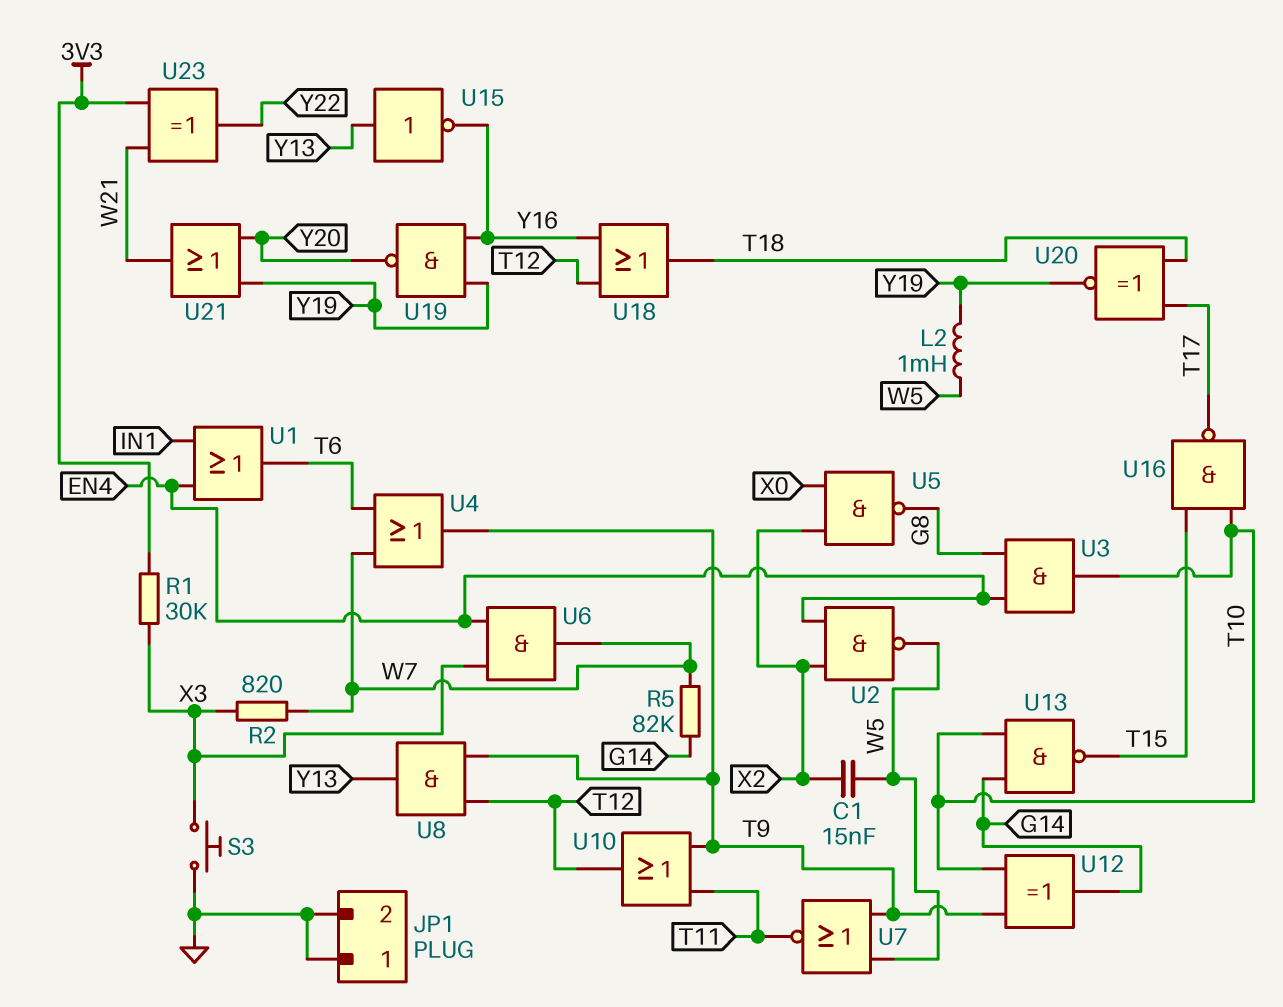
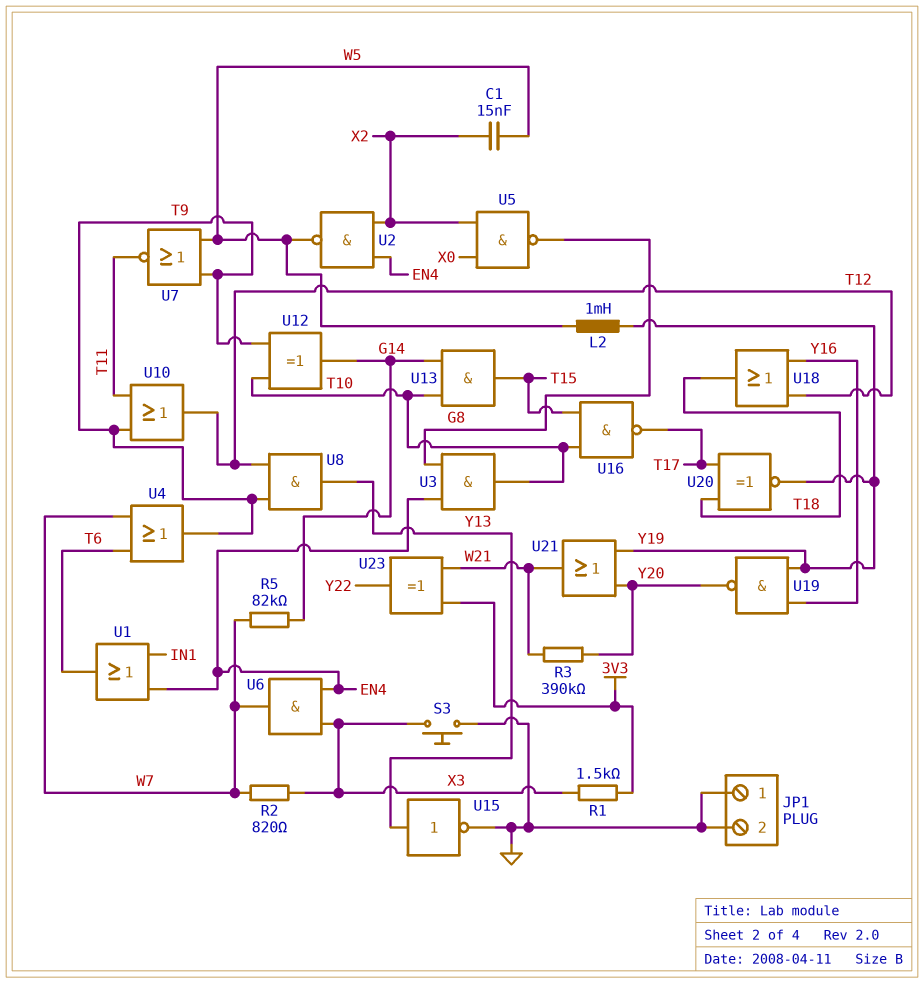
R1: 30k (3V3, X3) -> 1.5k (3V3, X3)
R3: none -> 390k (W21, Y20)
U13: NAND (in G14, in T10, out T15) -> AND (in G14, in T10, out T15)
U15: NOT (in Y13, out Y16) -> NOT (in Y13, out GND)

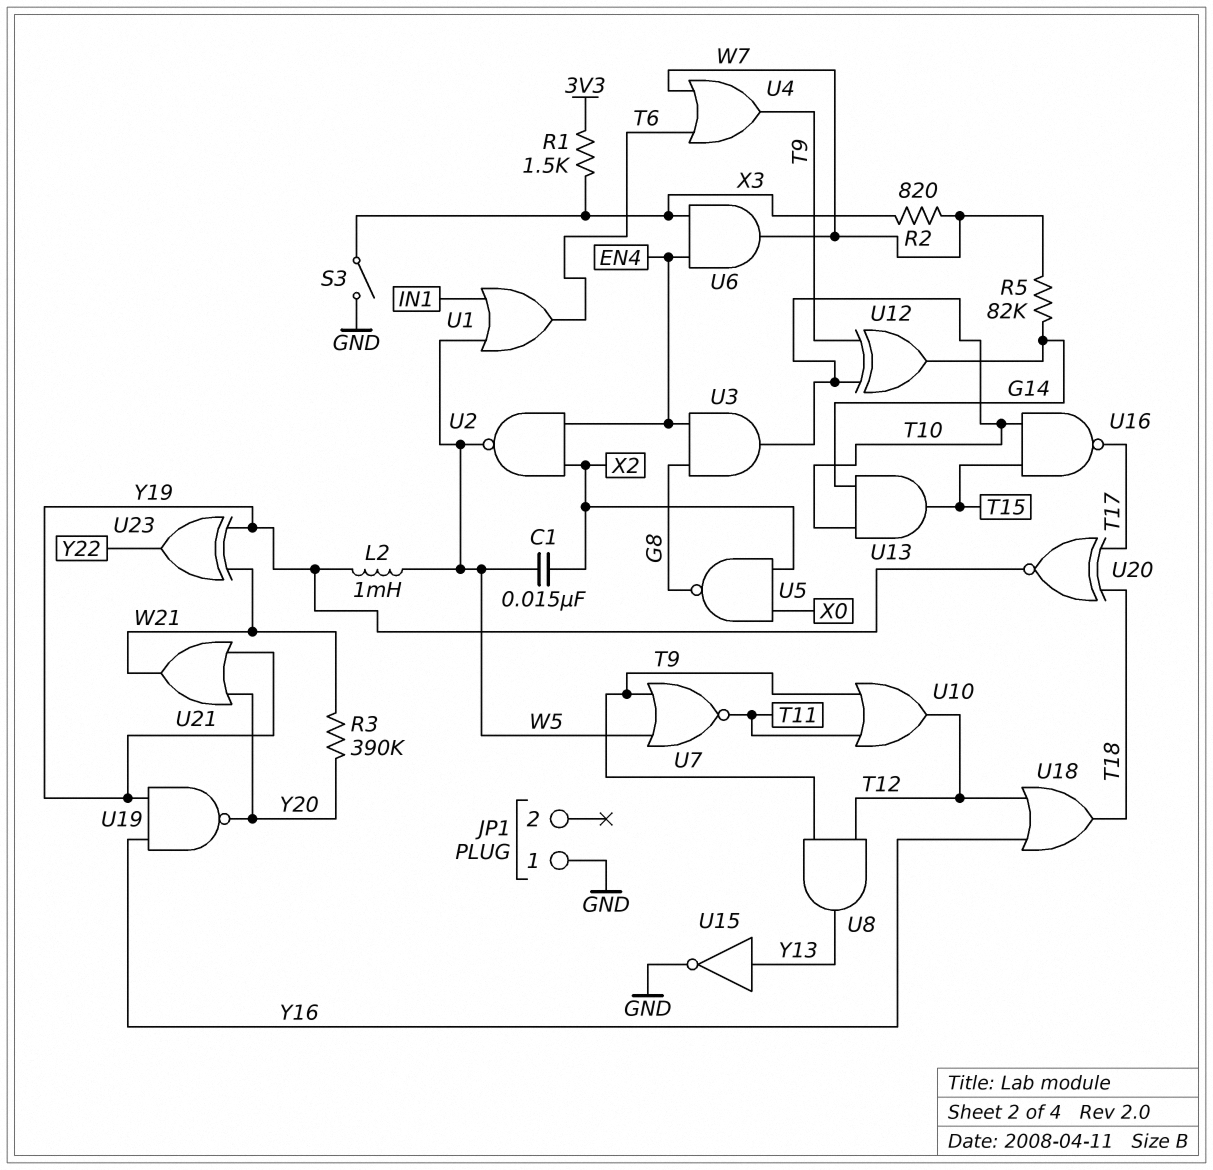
JP1 pin 2: GND -> none
S3: button (GND, X3) -> switch (GND, X3)
U1: OR (in EN4, in IN1, out T6) -> OR (in IN1, in W5, out T6)
U23: XOR (in 3V3, in W21, out Y22) -> XOR (in W21, in Y19, out Y22)

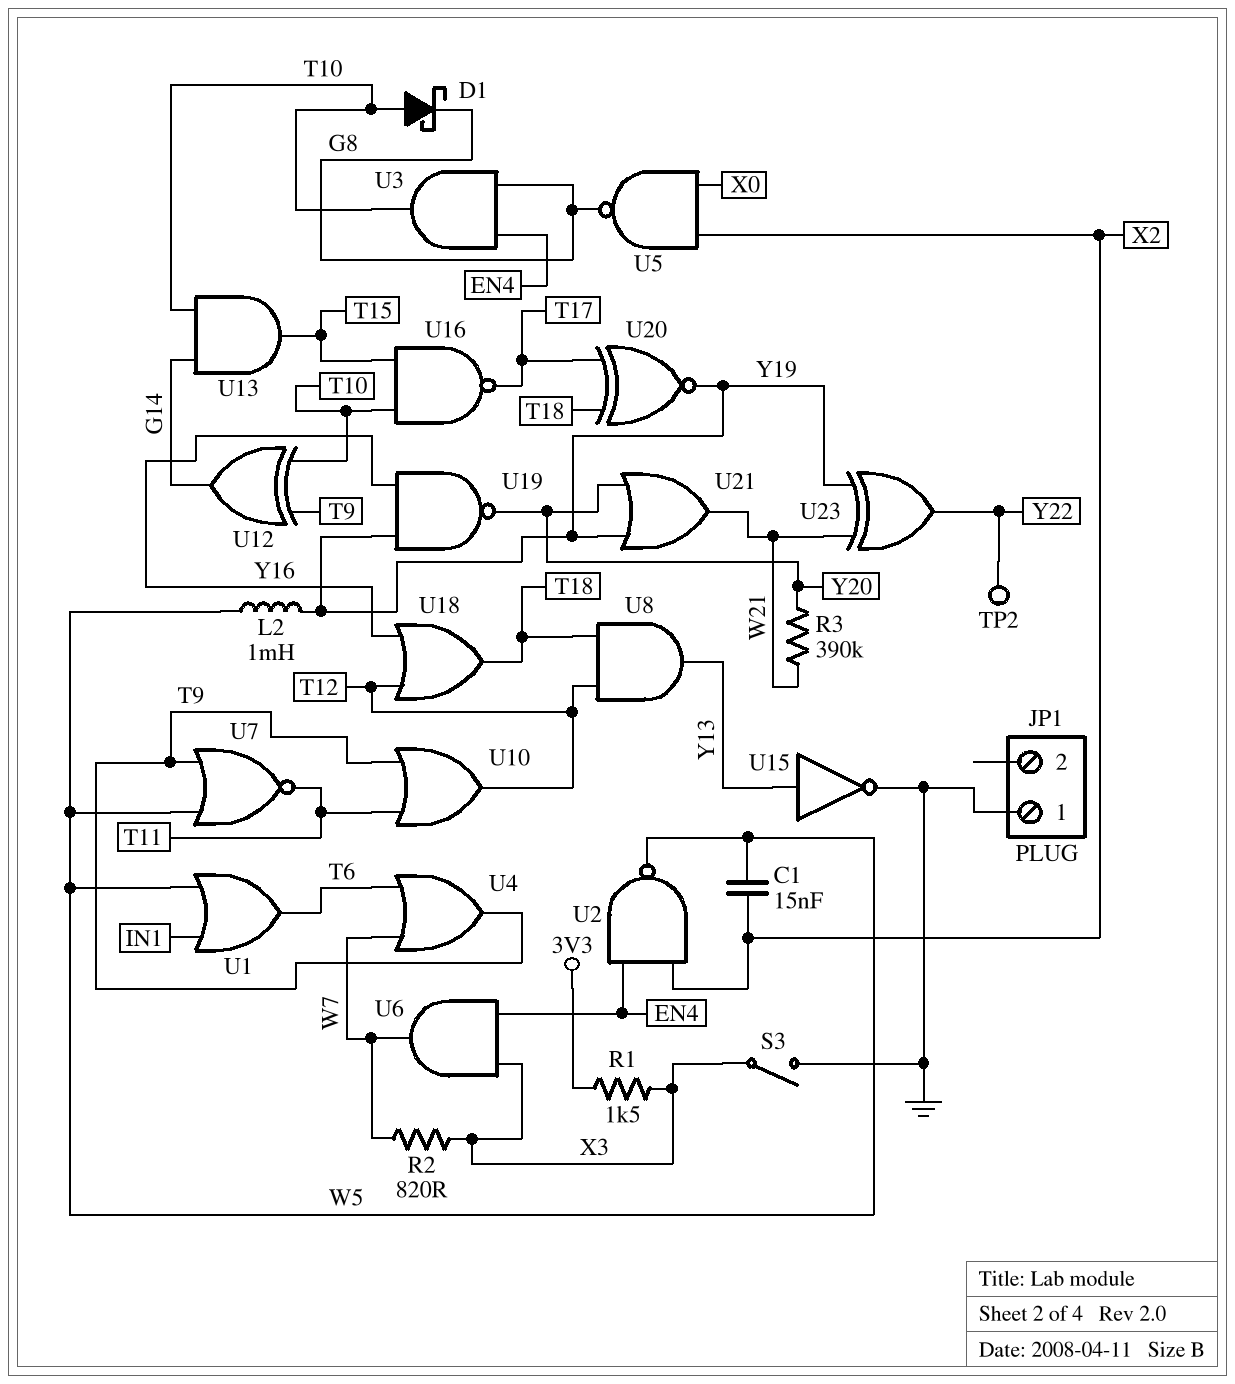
D1: none -> schottky (A T10, K G8)
R5: 82k (G14, W7) -> none
TP2: none -> test point (Y22)
U8: AND (in T9, in T12, out Y13) -> AND (in T12, in T18, out Y13)

